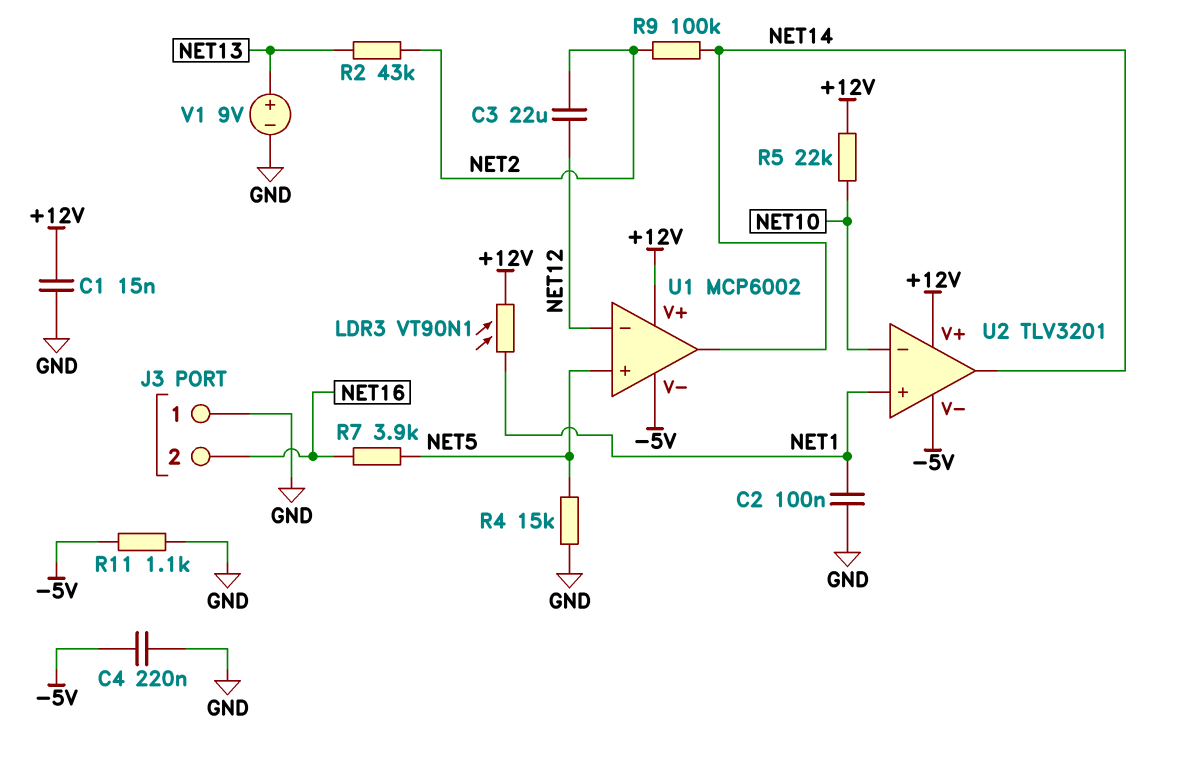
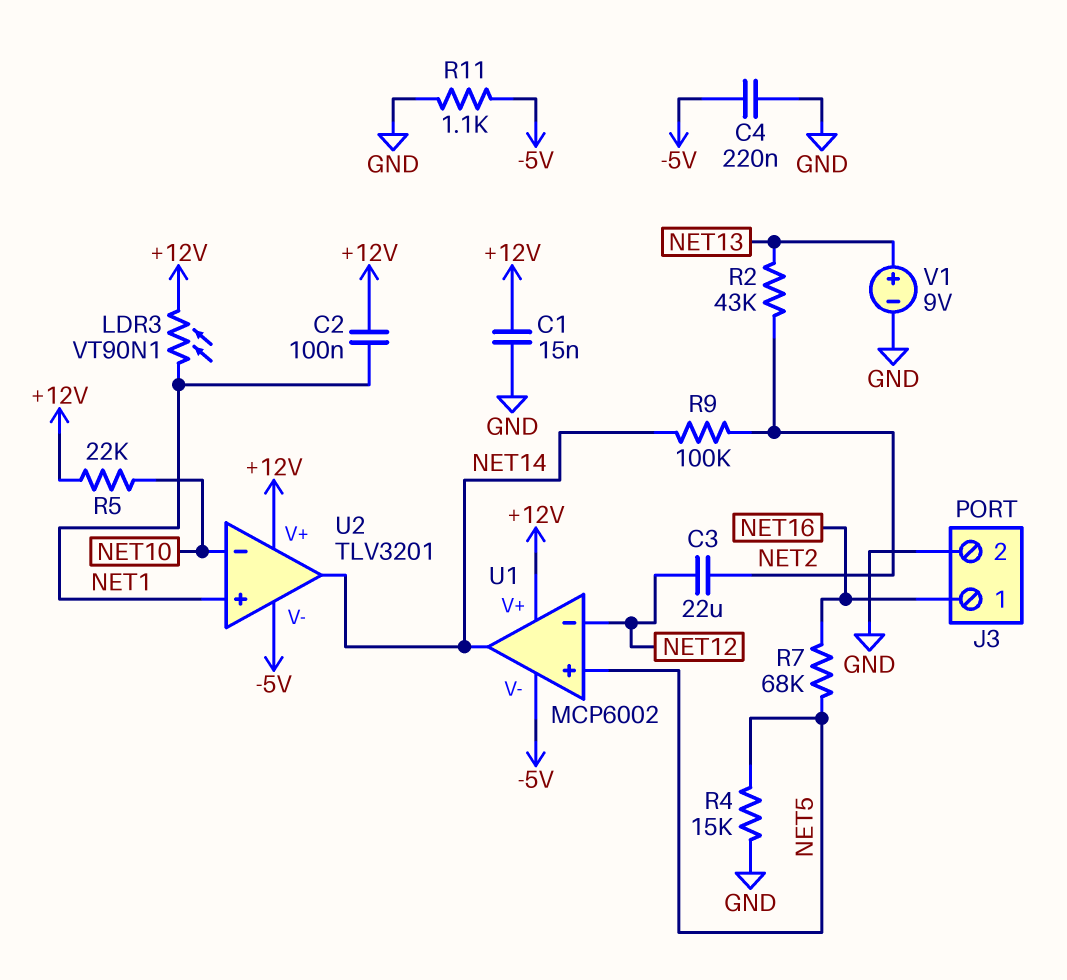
C2: 100nF (GND, NET1) -> 100nF (+12V, NET1)
J3 pin 1: GND -> NET16
J3 pin 2: NET16 -> GND
R7: 3.9k (NET5, NET16) -> 68k (NET5, NET16)

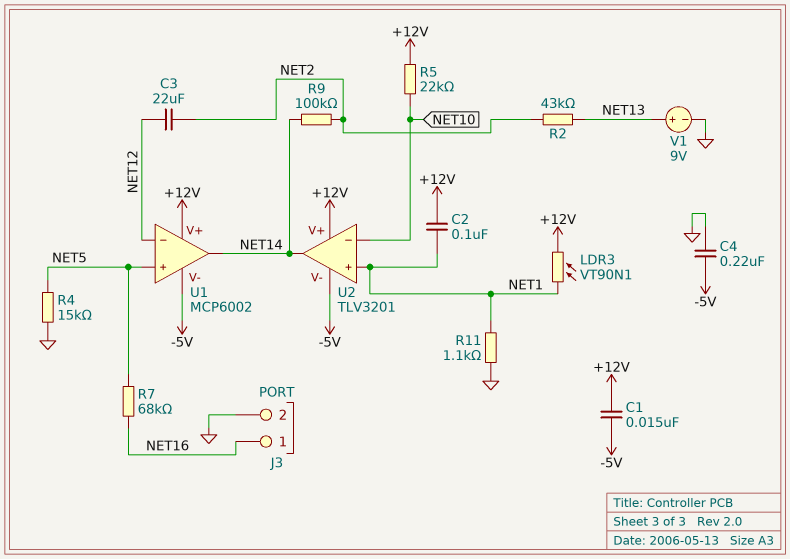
C1: 15nF (+12V, GND) -> 15nF (+12V, -5V)
R11: 1.1k (-5V, GND) -> 1.1k (GND, NET1)

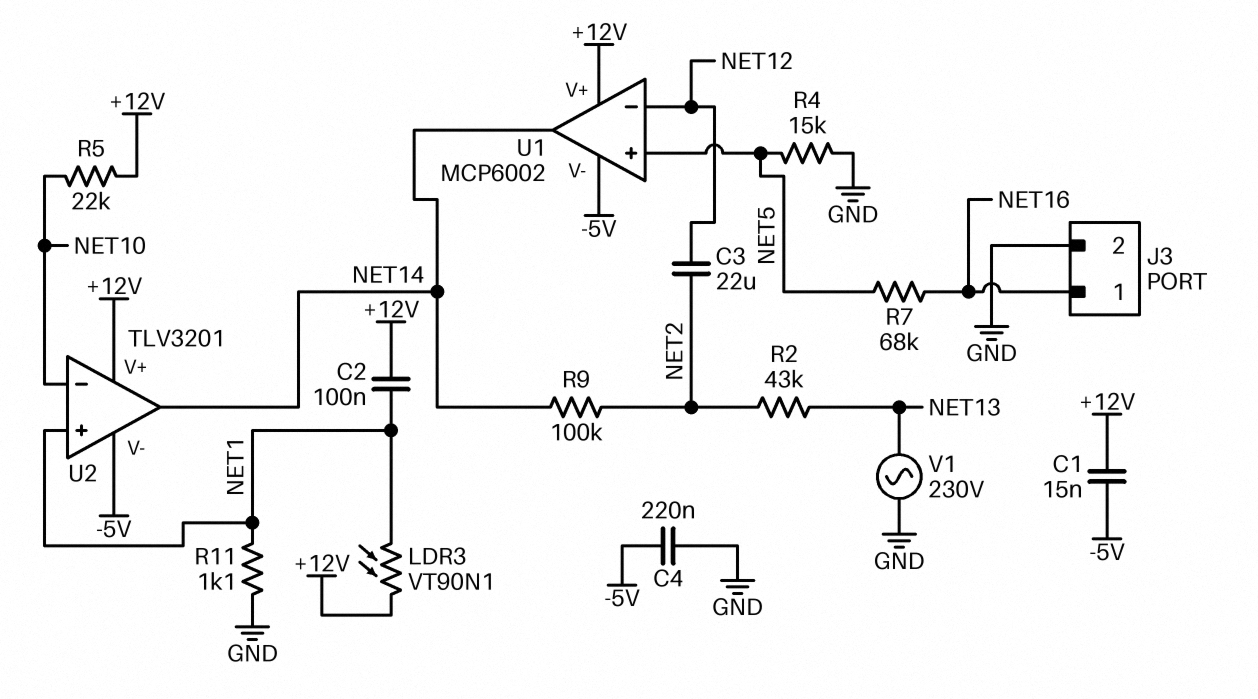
V1: 9V (plus NET13, minus GND) -> AC 230V (GND, NET13)

